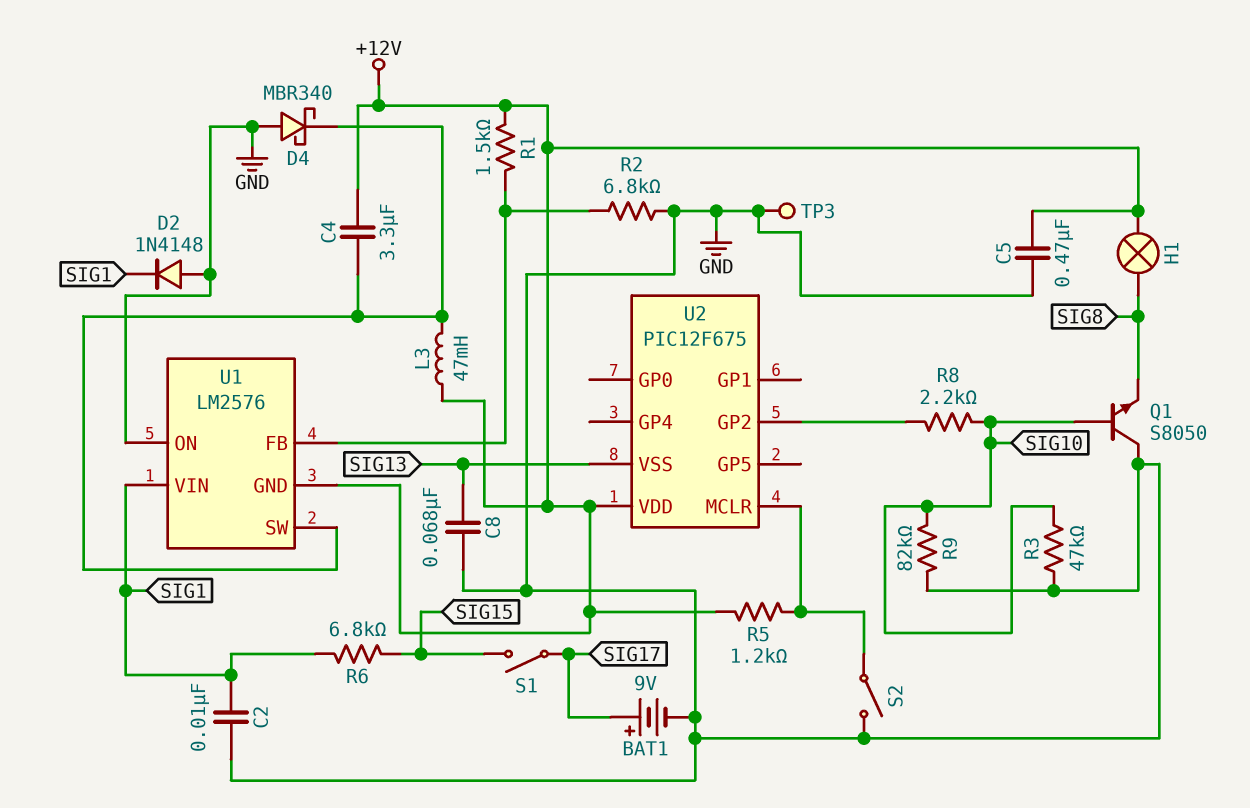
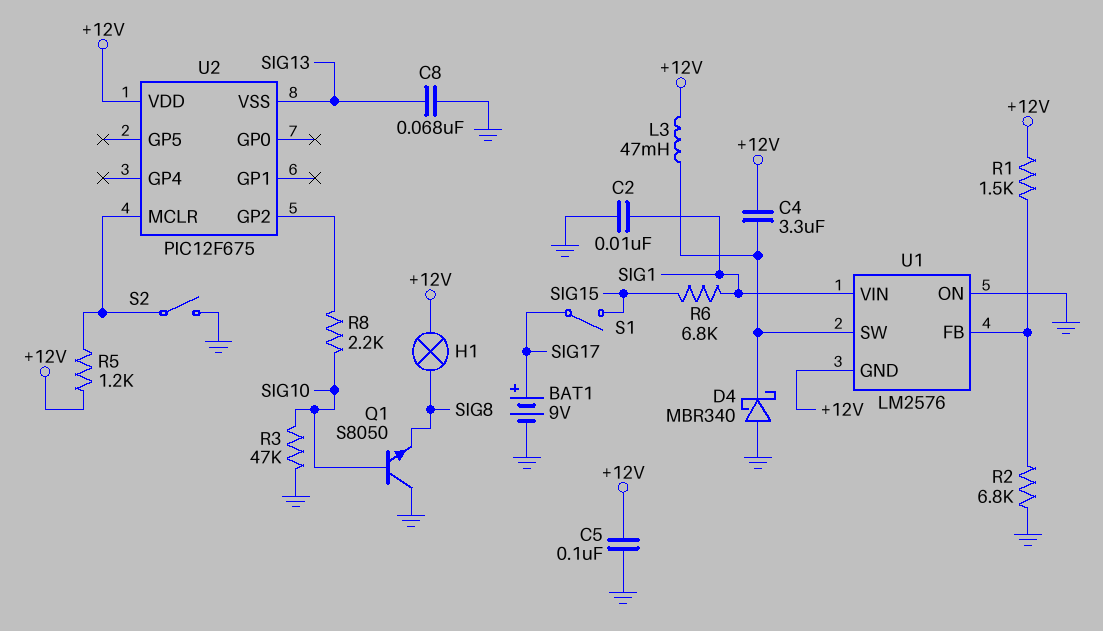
C5: 470nF (+12V, GND) -> 100nF (+12V, GND)
D2: diode 1N4148 (A GND, K SIG1) -> none
R9: 82k (GND, SIG10) -> none
TP3: test point (GND) -> none

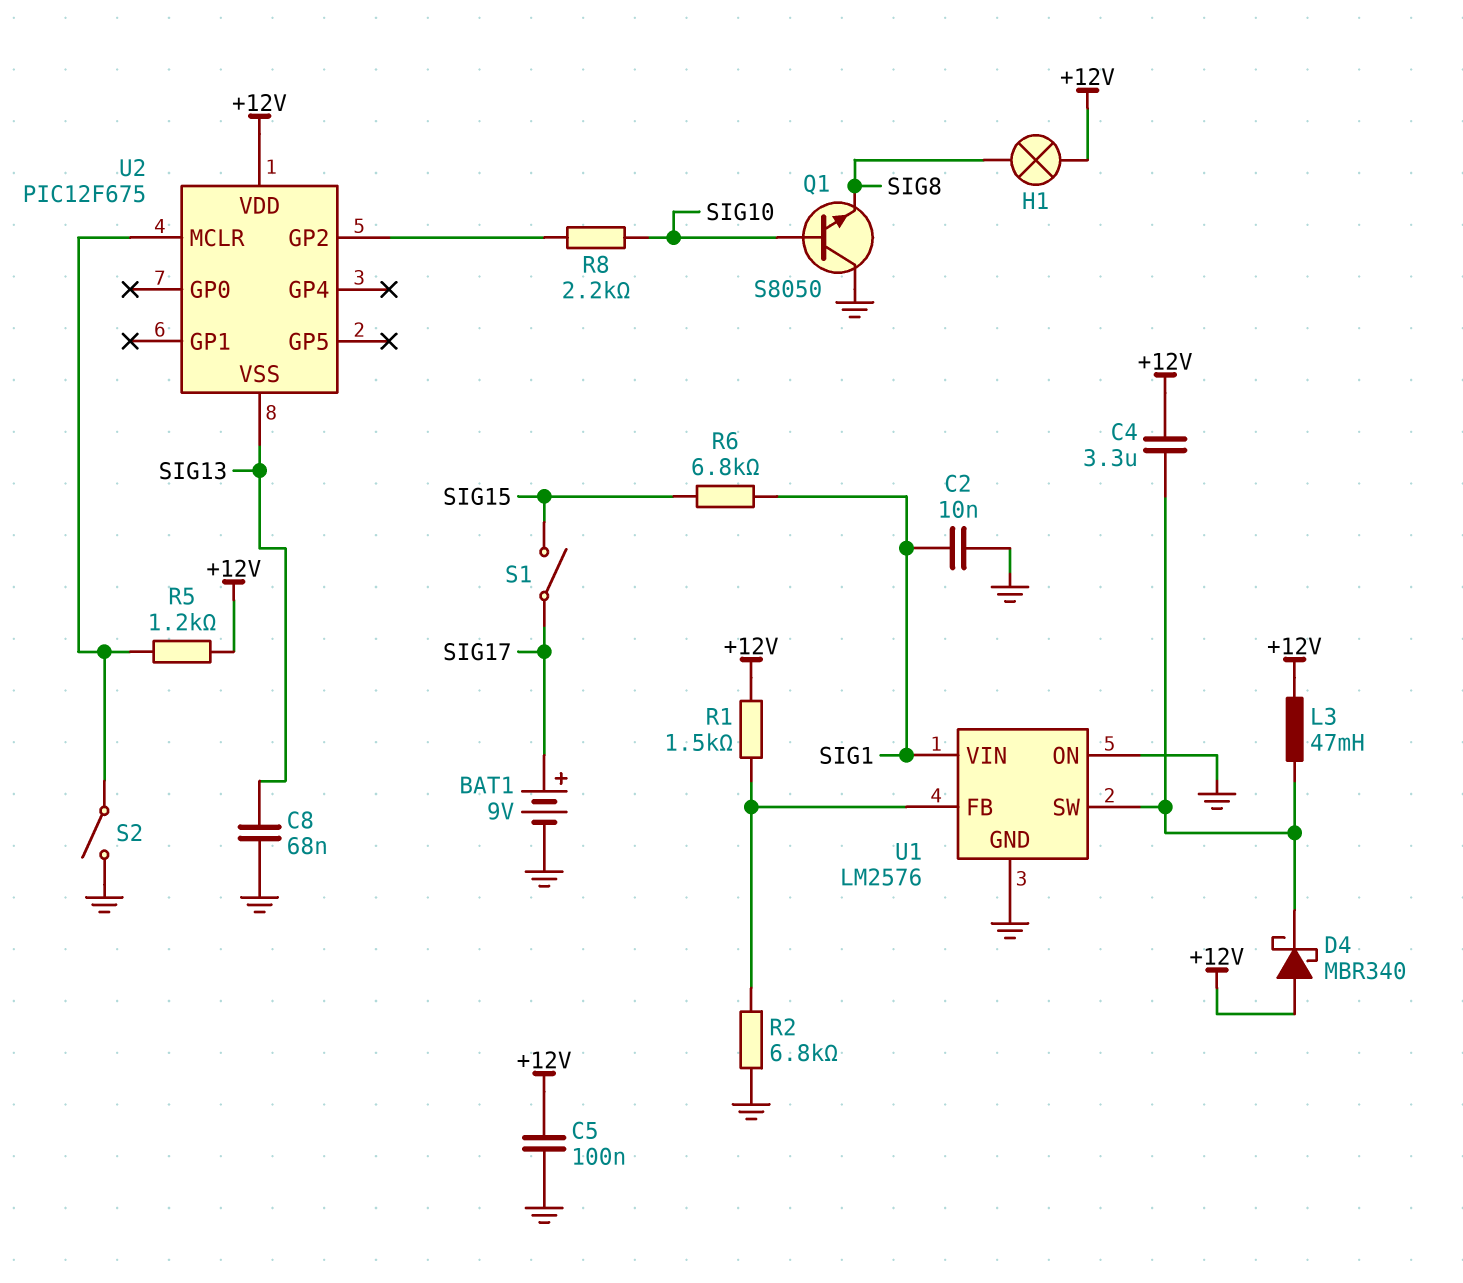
D4: schottky MBR340 (A GND, K U1/SW) -> schottky MBR340 (A +12V, K U1/SW)
R3: 47k (GND, SIG10) -> none
U1 pin GND: +12V -> GND

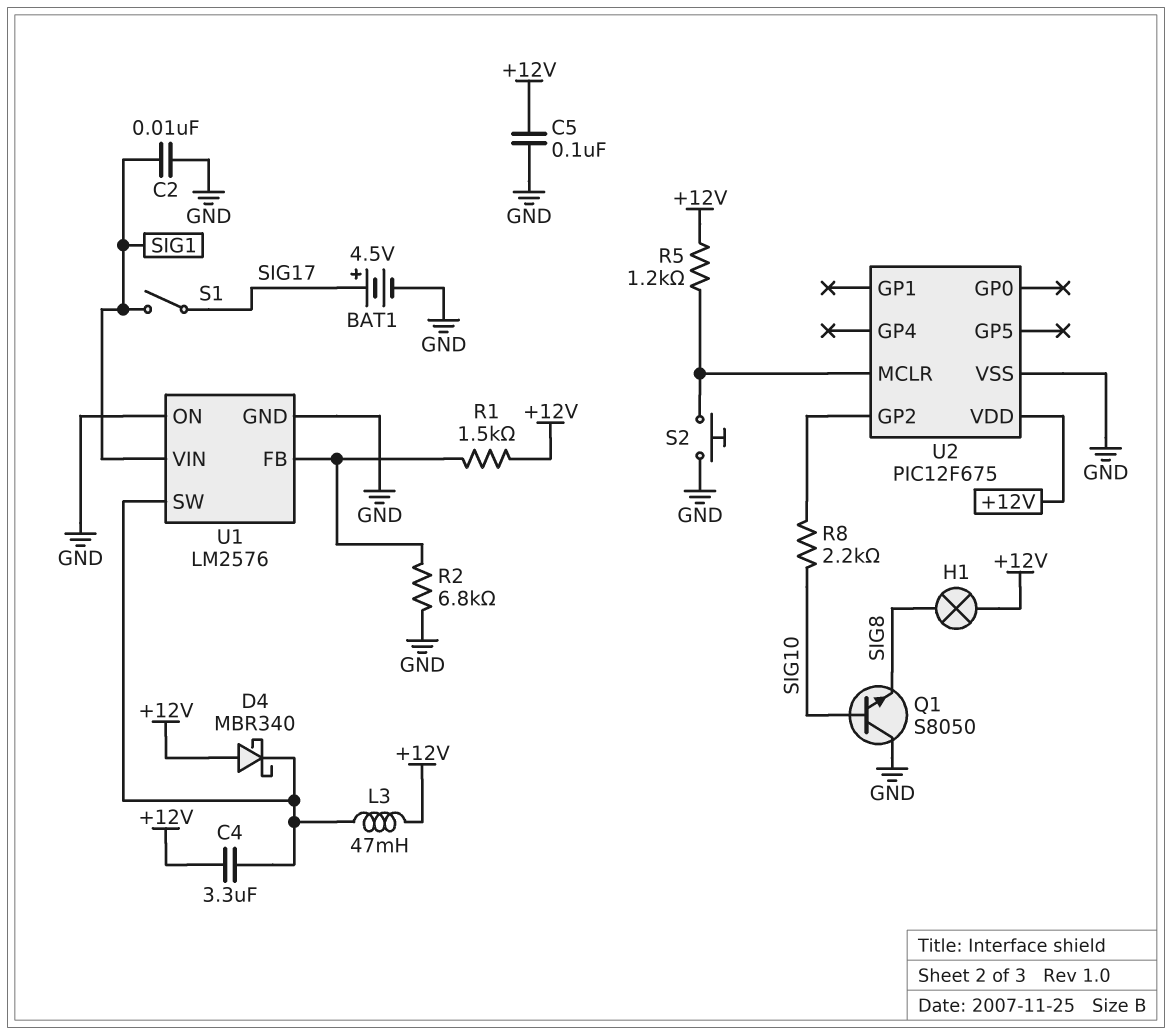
BAT1: 9V (plus SIG17, minus GND) -> 4.5V (plus SIG17, minus GND)
C8: 68nF (GND, SIG13) -> none
R6: 6.8k (SIG1, SIG15) -> none
S1: switch (SIG15, SIG17) -> switch (SIG1, SIG17)
S2: switch (GND, U2/MCLR) -> button (GND, U2/MCLR)
U2 pin VSS: SIG13 -> GND

